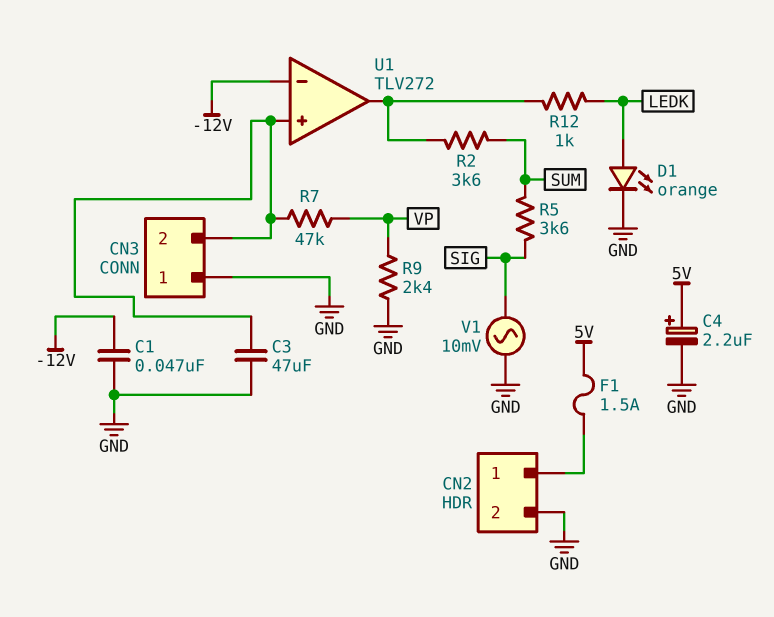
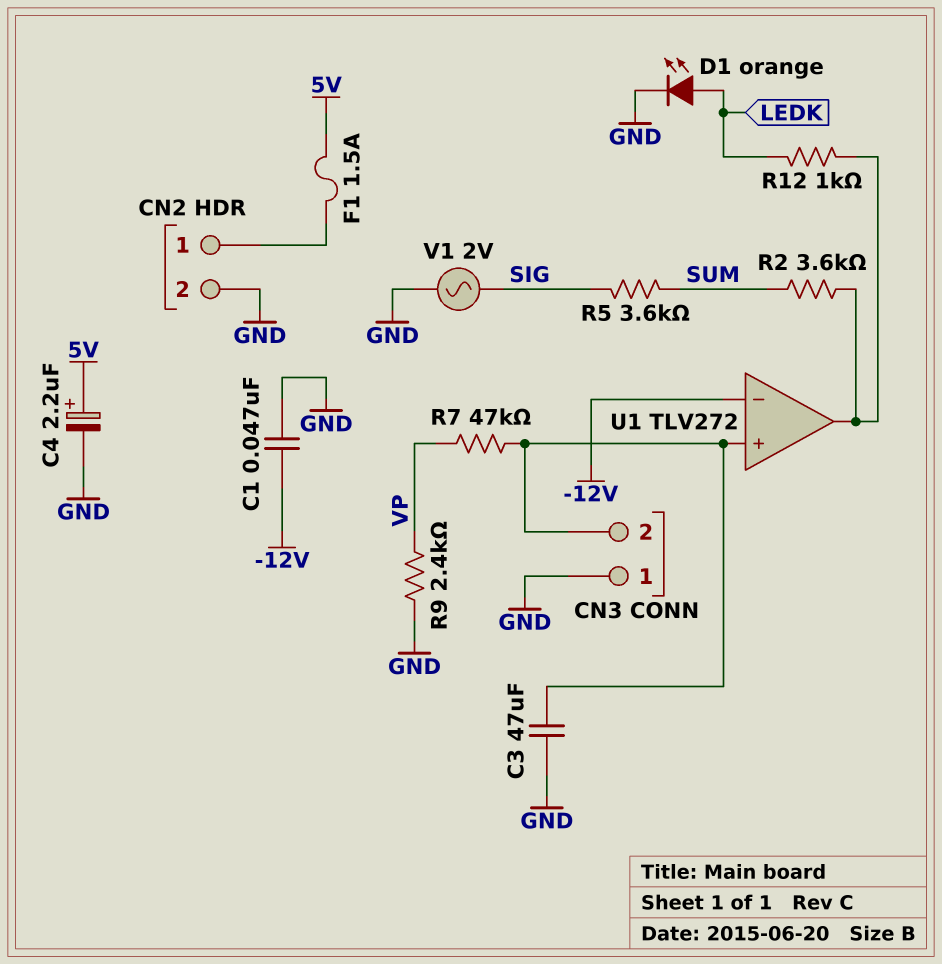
V1: AC 10mV (GND, SIG) -> AC 2V (GND, SIG)

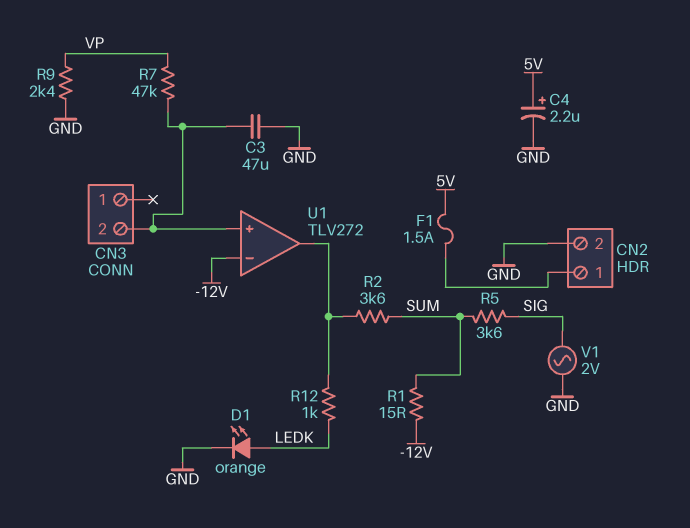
C1: 47nF (-12V, GND) -> none
CN3 pin 1: GND -> none
R1: none -> 15 (-12V, SUM)

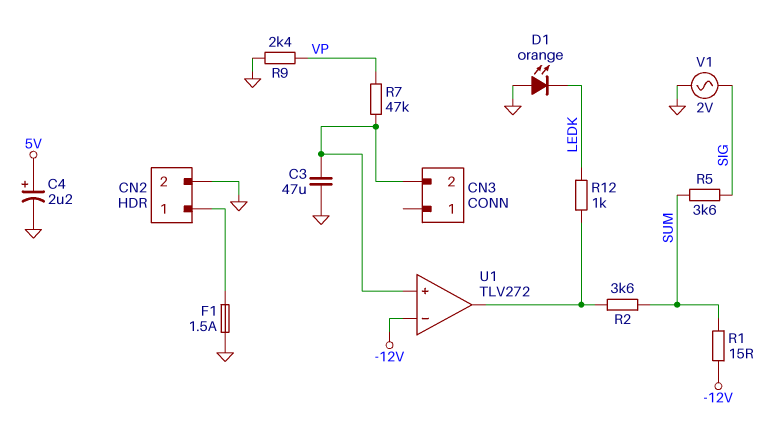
D1: LED orange (A LEDK, K GND) -> LED orange (A GND, K LEDK)
F1: 1.5A (5V, CN2/1) -> 1.5A (CN2/1, GND)

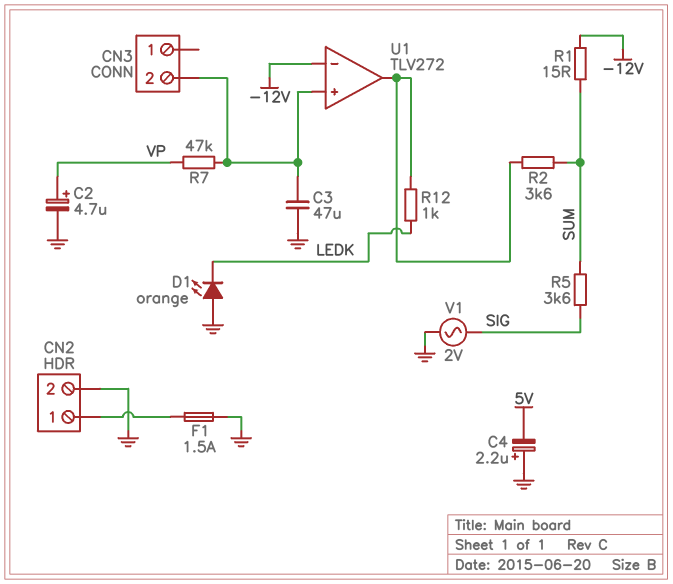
C2: none -> 4.7uF (plus VP, minus GND)
C4: 2.2uF (plus 5V, minus GND) -> 2.2uF (plus GND, minus 5V)
R9: 2.4k (GND, VP) -> none

